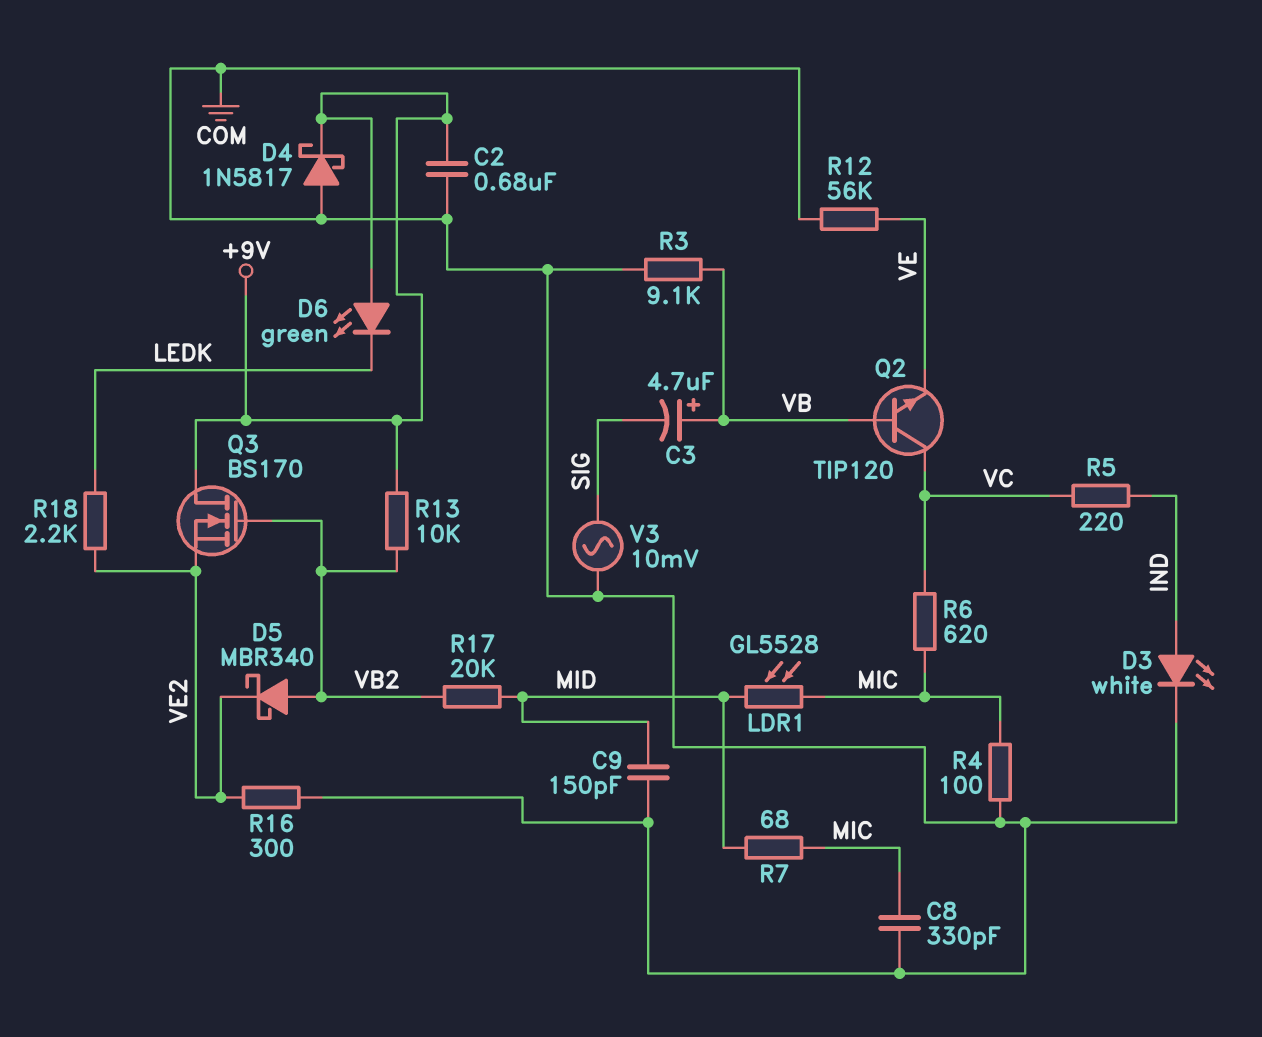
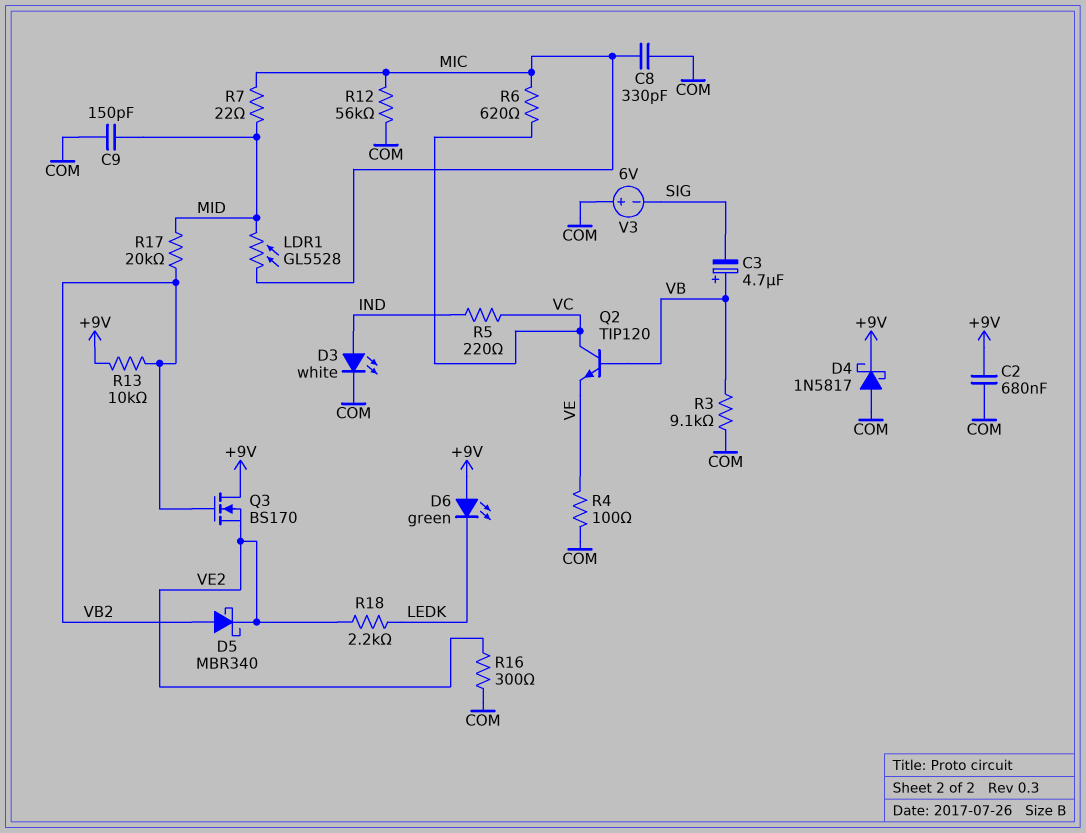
R4: 100 (COM, MIC) -> 100 (COM, VE)
R7: 68 (MIC, MID) -> 22 (MIC, MID)
R12: 56k (COM, VE) -> 56k (COM, MIC)
V3: AC 10mV (COM, SIG) -> 6V (plus COM, minus SIG)

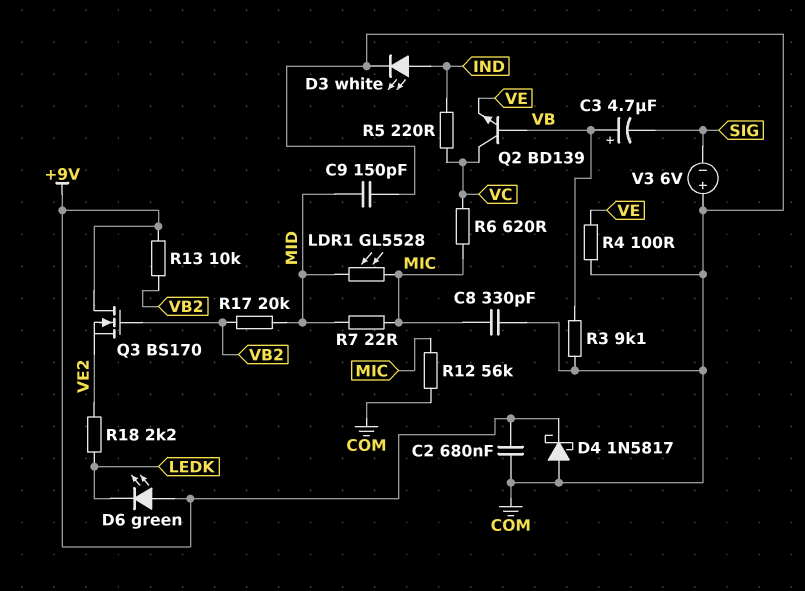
D5: schottky MBR340 (A VB2, K VE2) -> none
Q2: NPN TIP120 (B VB, C VC, E VE) -> NPN BD139 (B VB, C VC, E VE)
R16: 300 (COM, VE2) -> none

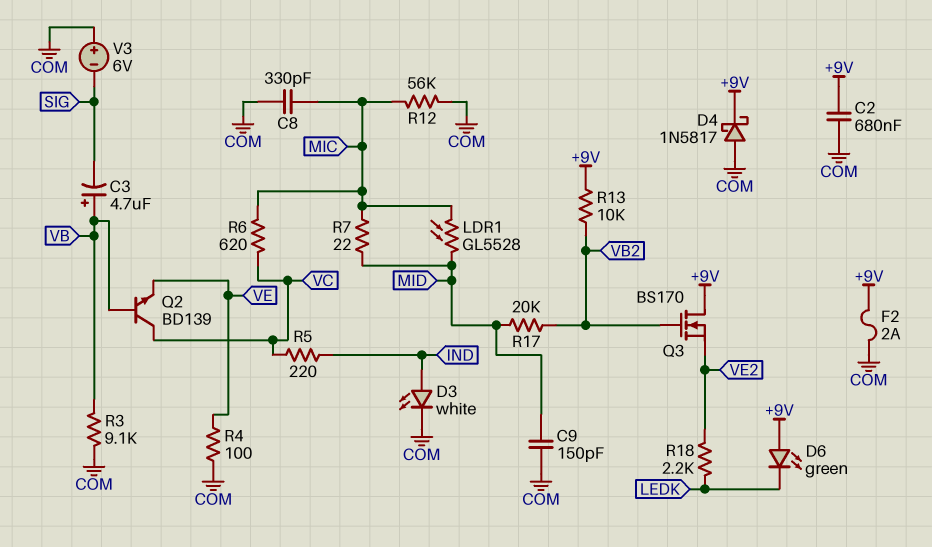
F2: none -> 2A (+9V, COM)

